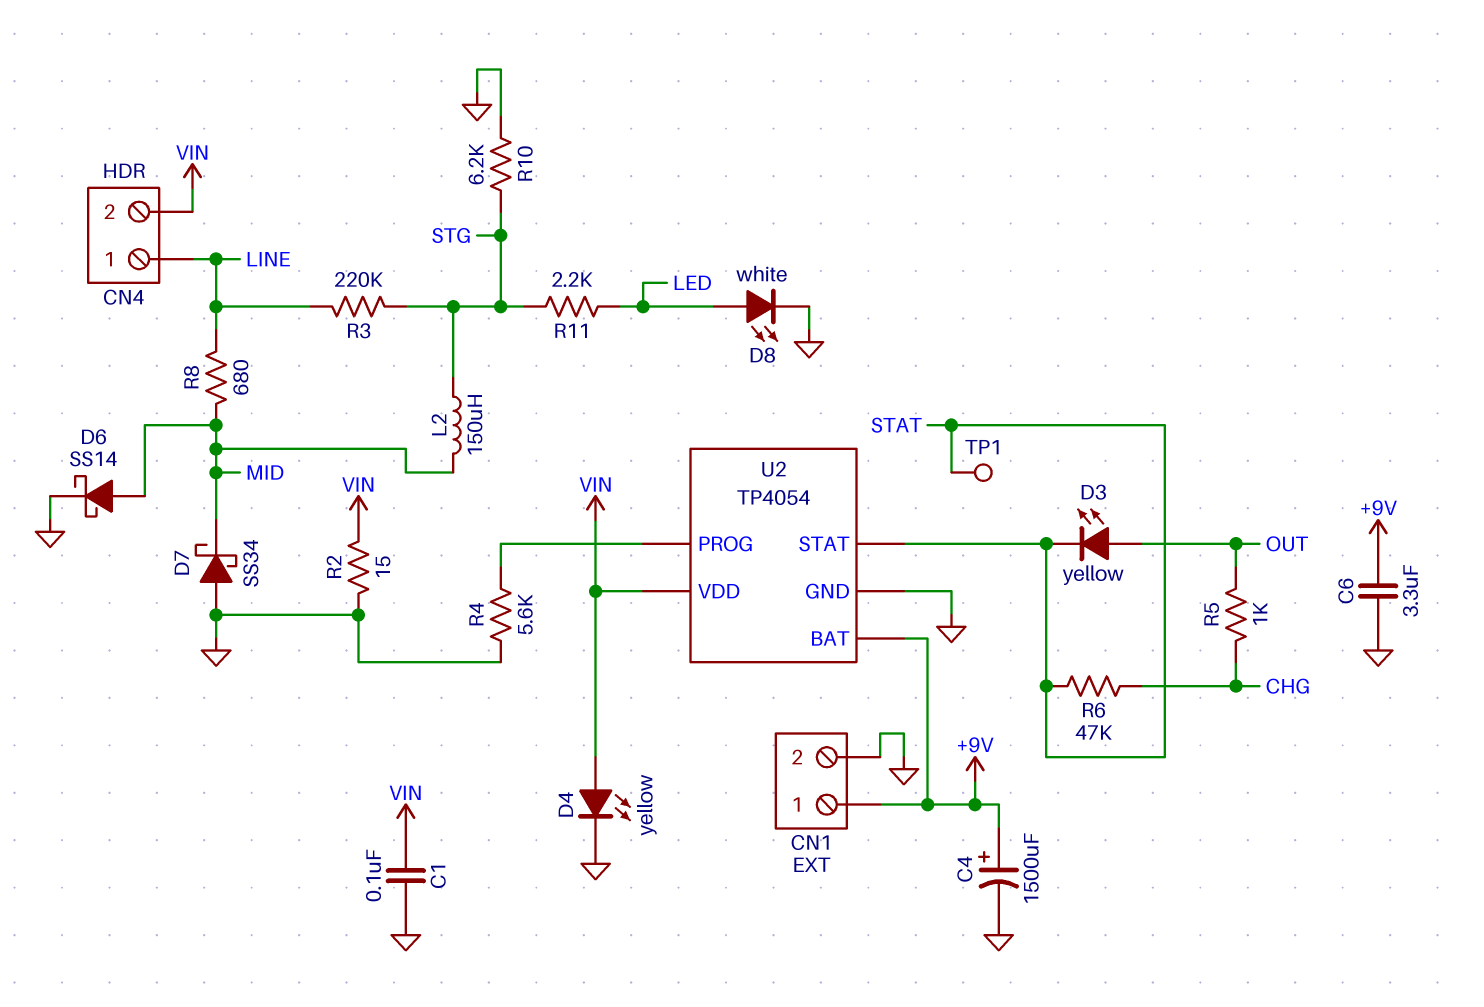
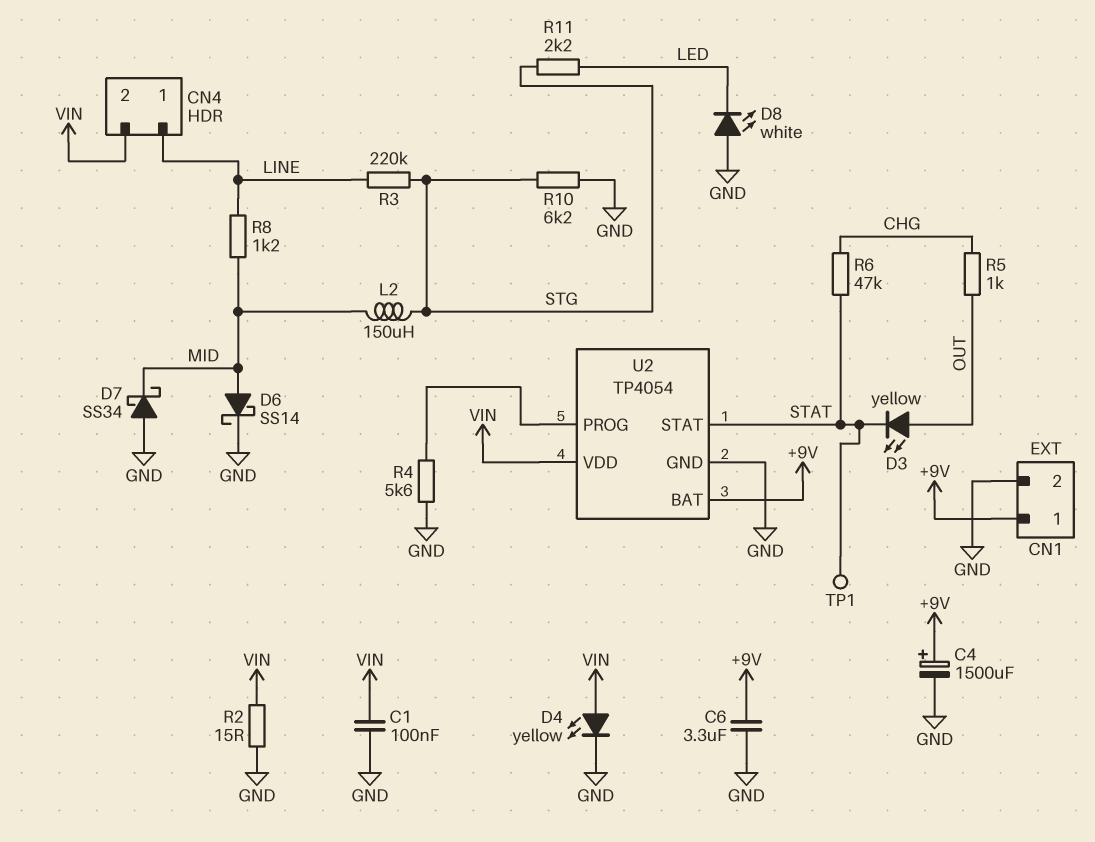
D8: LED white (A LED, K GND) -> LED white (A GND, K LED)
R8: 680 (LINE, MID) -> 1.2k (LINE, MID)

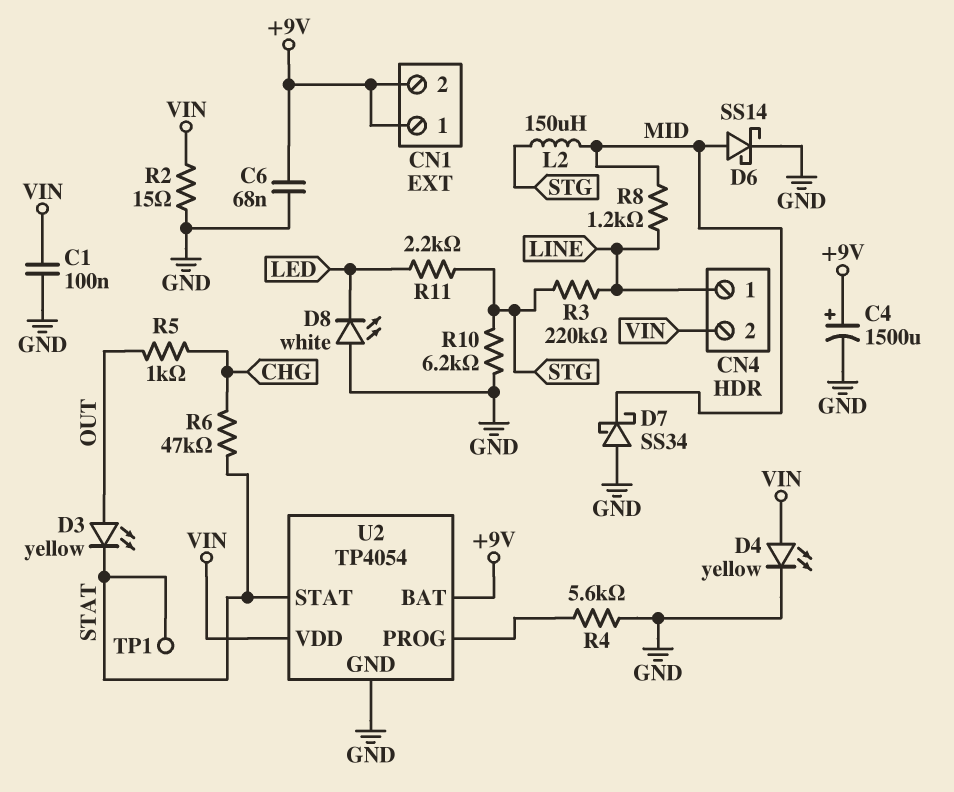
C6: 3.3uF (+9V, GND) -> 68nF (+9V, GND)
CN1 pin 2: GND -> +9V

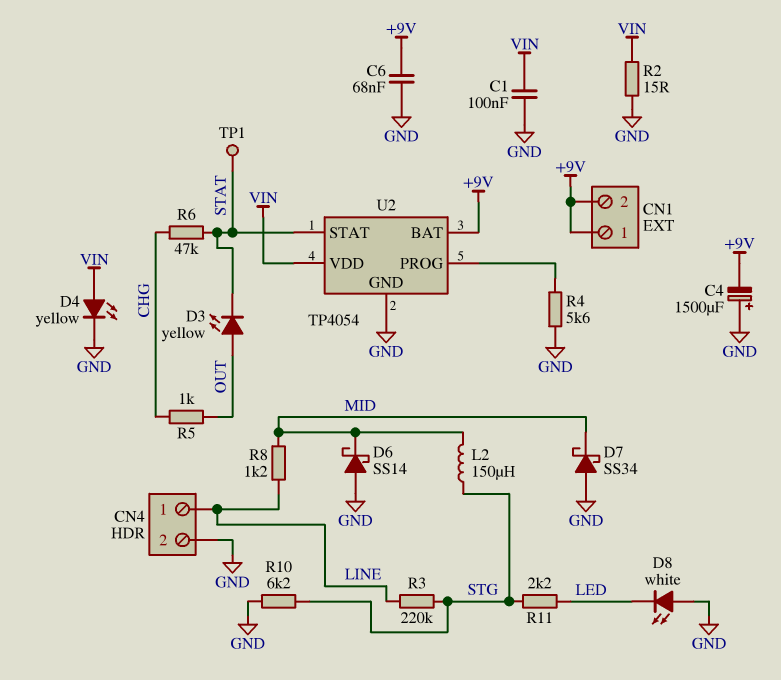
C4: 1500uF (plus +9V, minus GND) -> 1500uF (plus GND, minus +9V)
CN4 pin 2: VIN -> GND
D6: schottky SS14 (A MID, K GND) -> schottky SS14 (A GND, K MID)

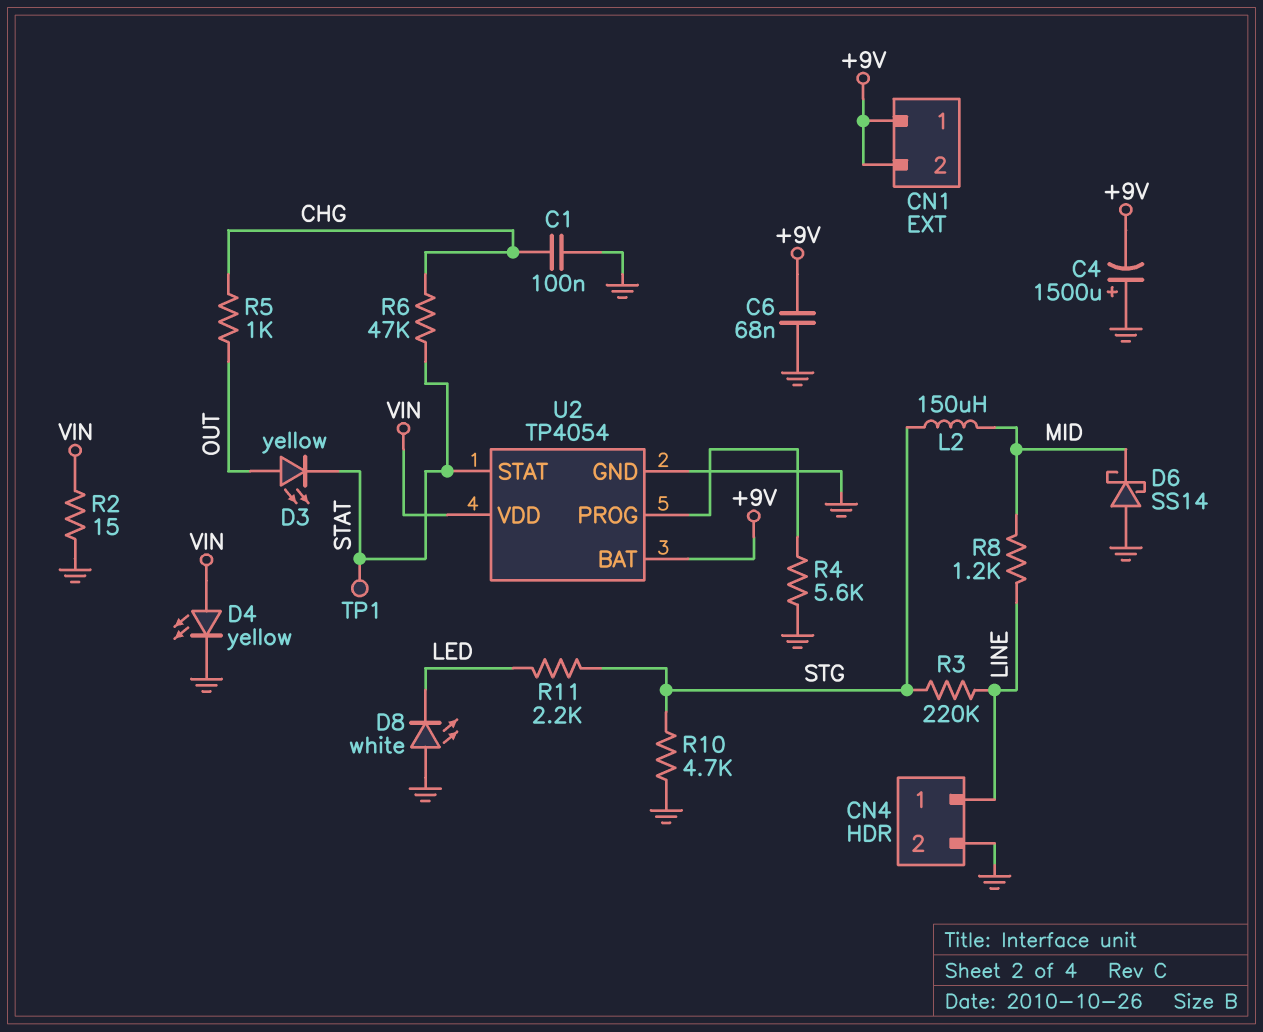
C1: 100nF (GND, VIN) -> 100nF (CHG, GND)
D7: schottky SS34 (A GND, K MID) -> none
R10: 6.2k (GND, STG) -> 4.7k (GND, STG)

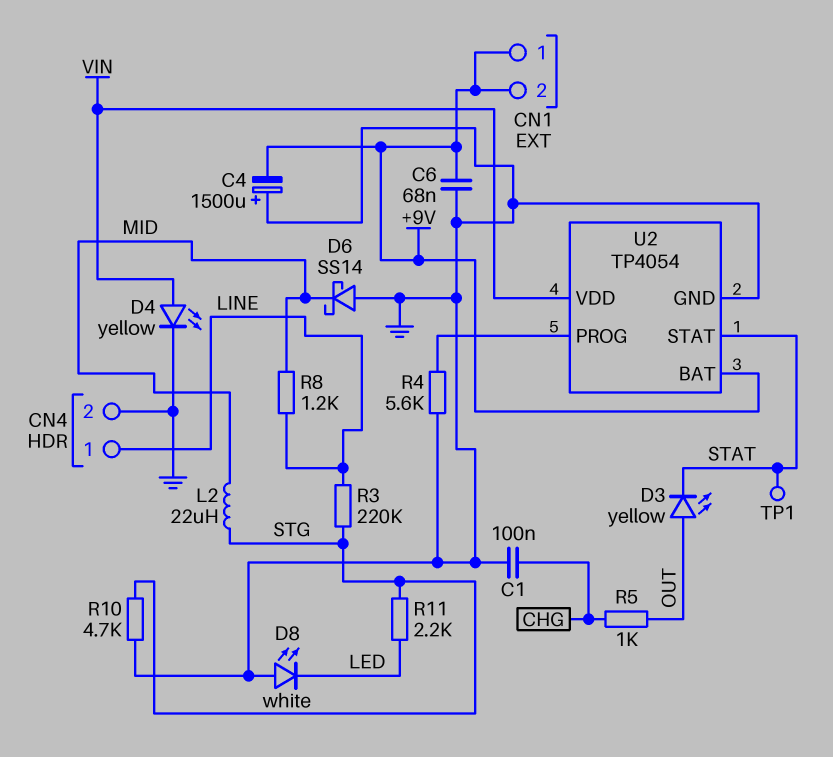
L2: 150uH (MID, STG) -> 22uH (MID, STG)
R2: 15 (GND, VIN) -> none
R6: 47k (CHG, STAT) -> none

